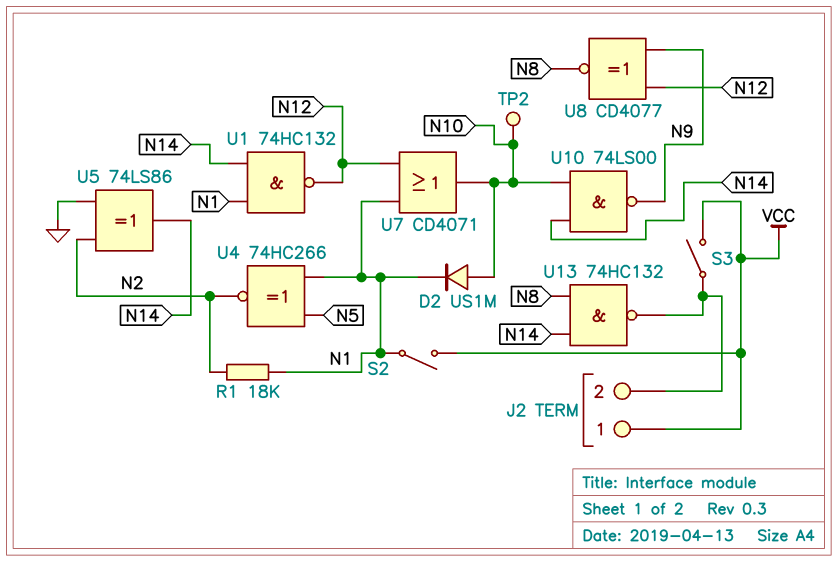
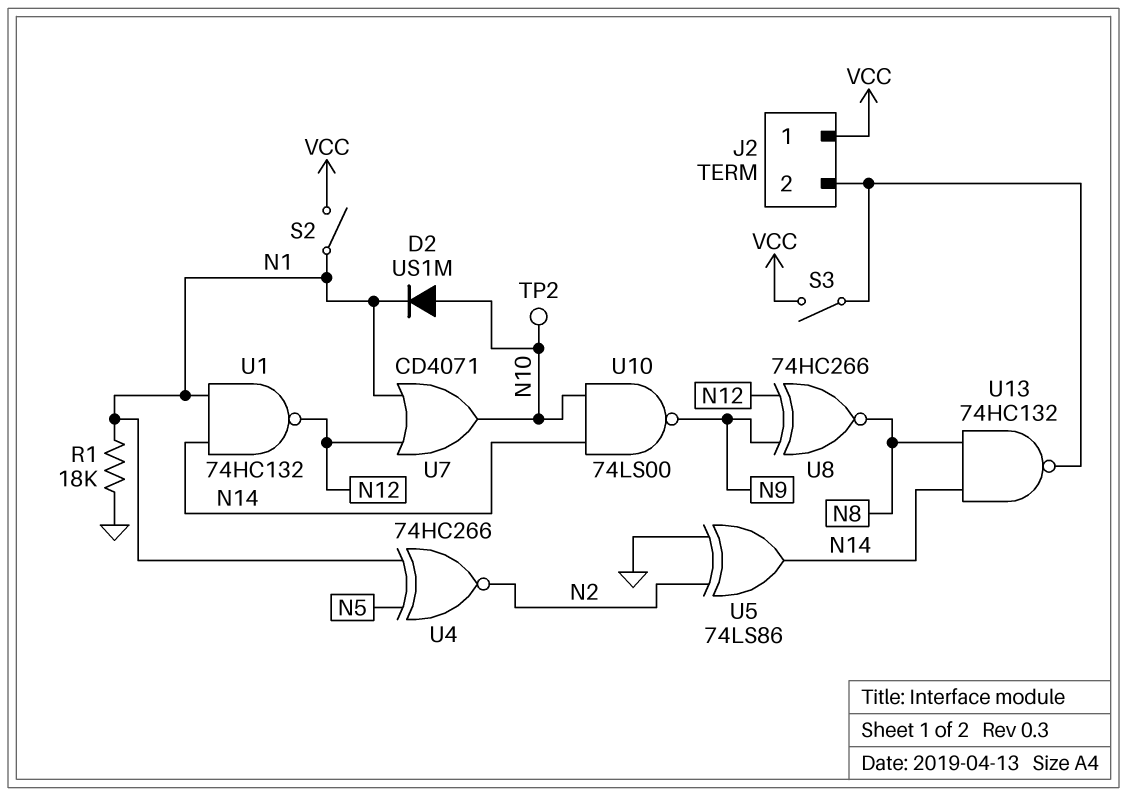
R1: 18k (N1, N2) -> 18k (GND, N1)
U8: XNOR CD4077 (in N9, in N12, out N8) -> XNOR 74HC266 (in N9, in N12, out N8)

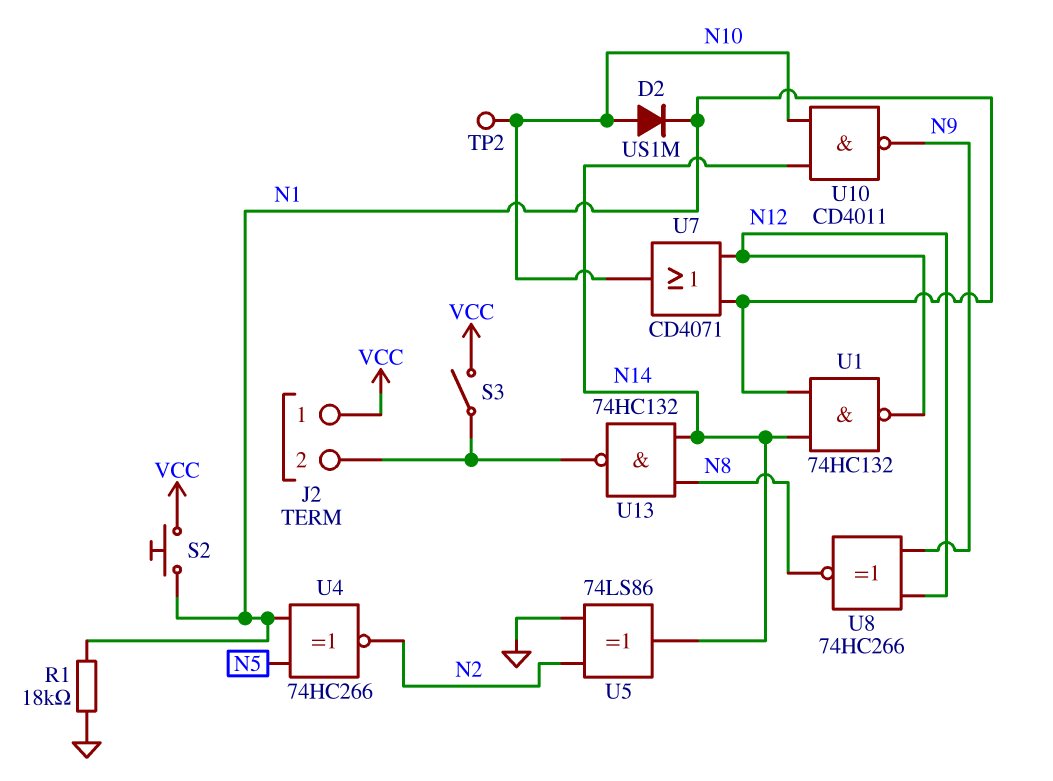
S2: switch (N1, VCC) -> button (N1, VCC)
U10: NAND 74LS00 (in N10, in N14, out N9) -> NAND CD4011 (in N10, in N14, out N9)

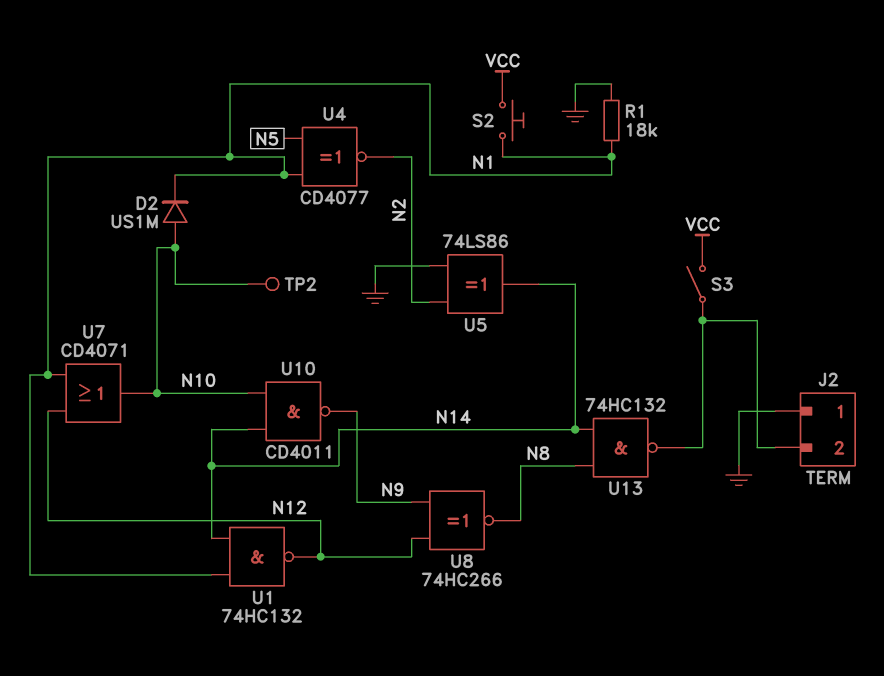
J2 pin 1: VCC -> GND
U4: XNOR 74HC266 (in N1, in N5, out N2) -> XNOR CD4077 (in N1, in N5, out N2)

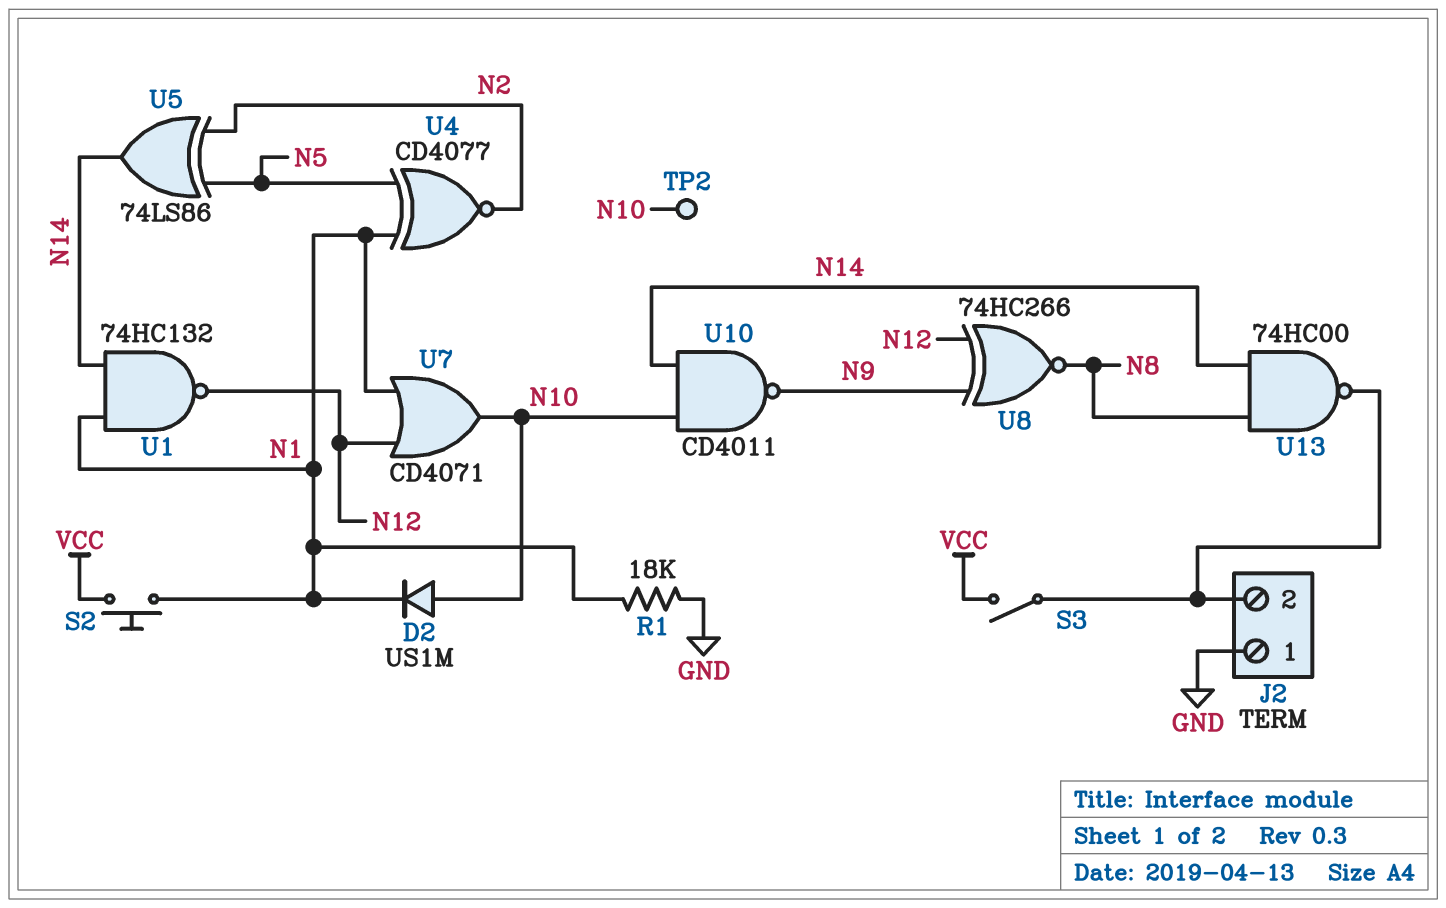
U5: XOR 74LS86 (in GND, in N2, out N14) -> XOR 74LS86 (in N2, in N5, out N14)
U13: NAND 74HC132 (in N8, in N14, out J2/2) -> NAND 74HC00 (in N8, in N14, out J2/2)

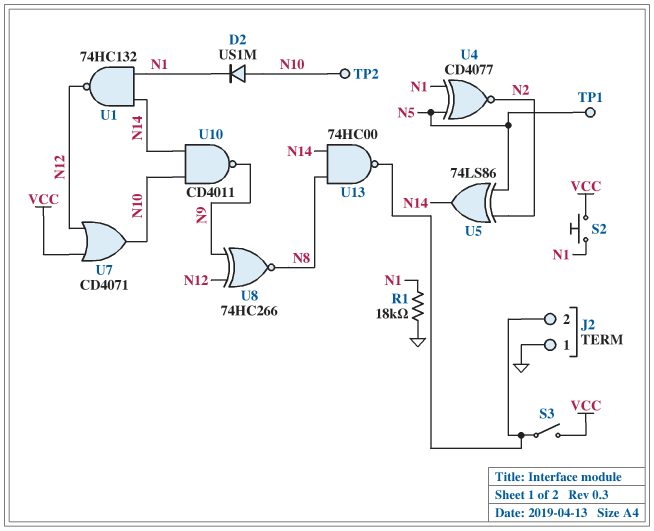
TP1: none -> test point (N5)
U7: OR CD4071 (in N1, in N12, out N10) -> OR CD4071 (in N12, in VCC, out N10)

